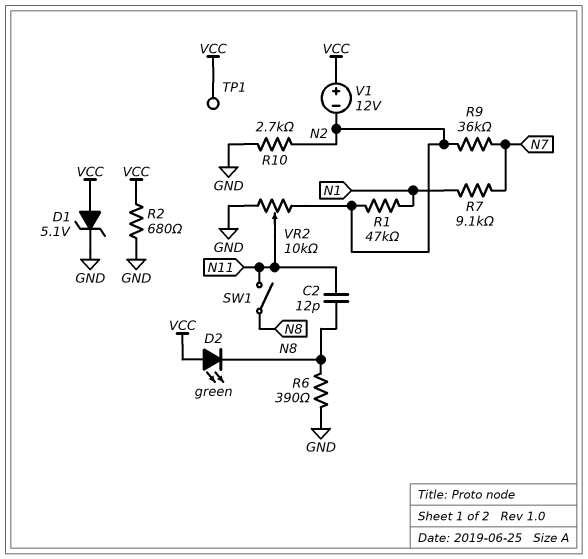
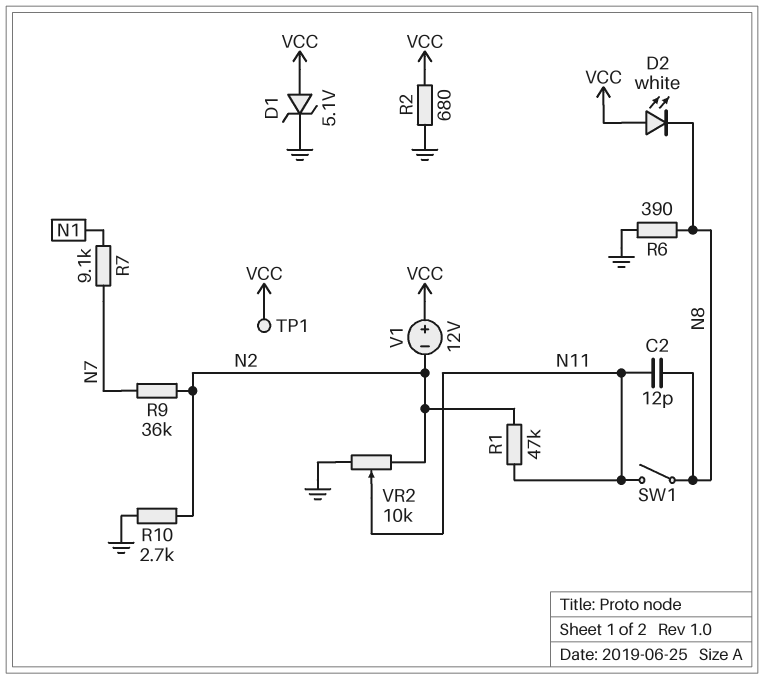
D2: LED green (A VCC, K N8) -> LED white (A VCC, K N8)
R1: 47k (N1, N2) -> 47k (N2, N11)

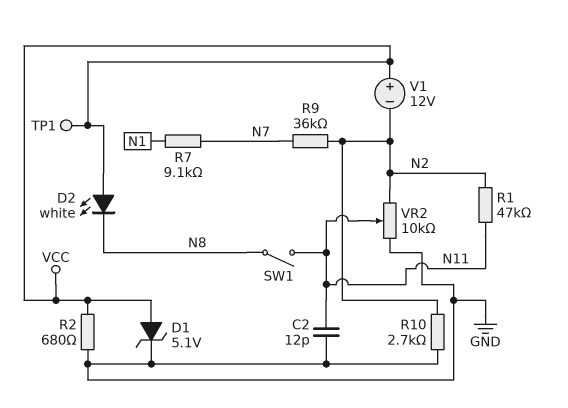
C2: 12pF (N8, N11) -> 12pF (GND, N11)
R6: 390 (GND, N8) -> none

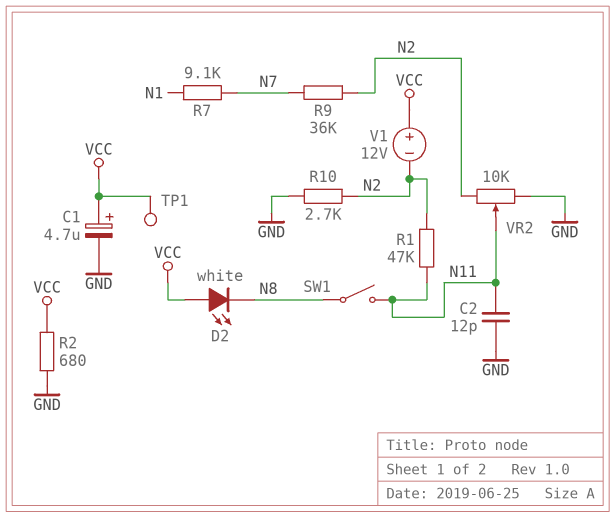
C1: none -> 4.7uF (plus VCC, minus GND)
D1: zener 5.1V (A VCC, K GND) -> none

